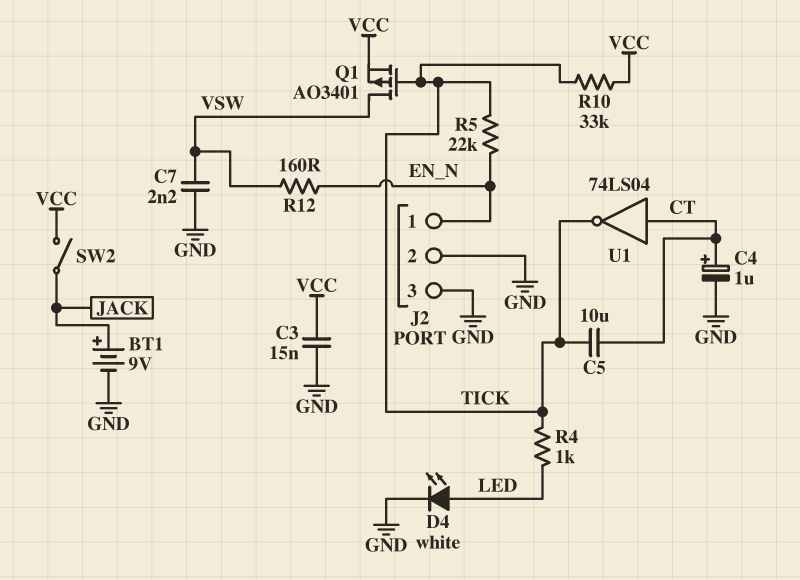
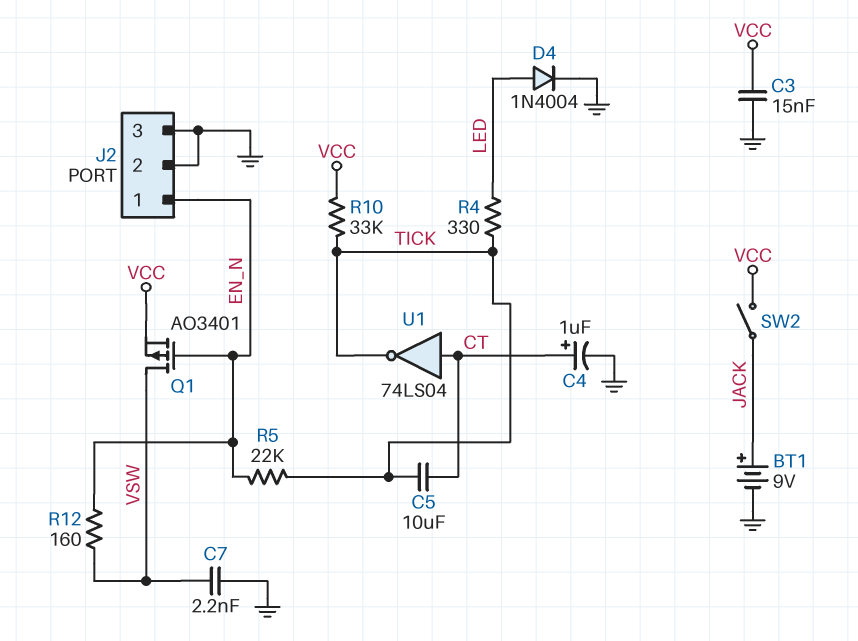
D4: LED white (A LED, K GND) -> diode 1N4004 (A LED, K GND)
Q1: PMOS AO3401 (G TICK, D VSW, S VCC) -> PMOS AO3401 (G EN_N, D VSW, S VCC)
R4: 1k (LED, TICK) -> 330 (LED, TICK)

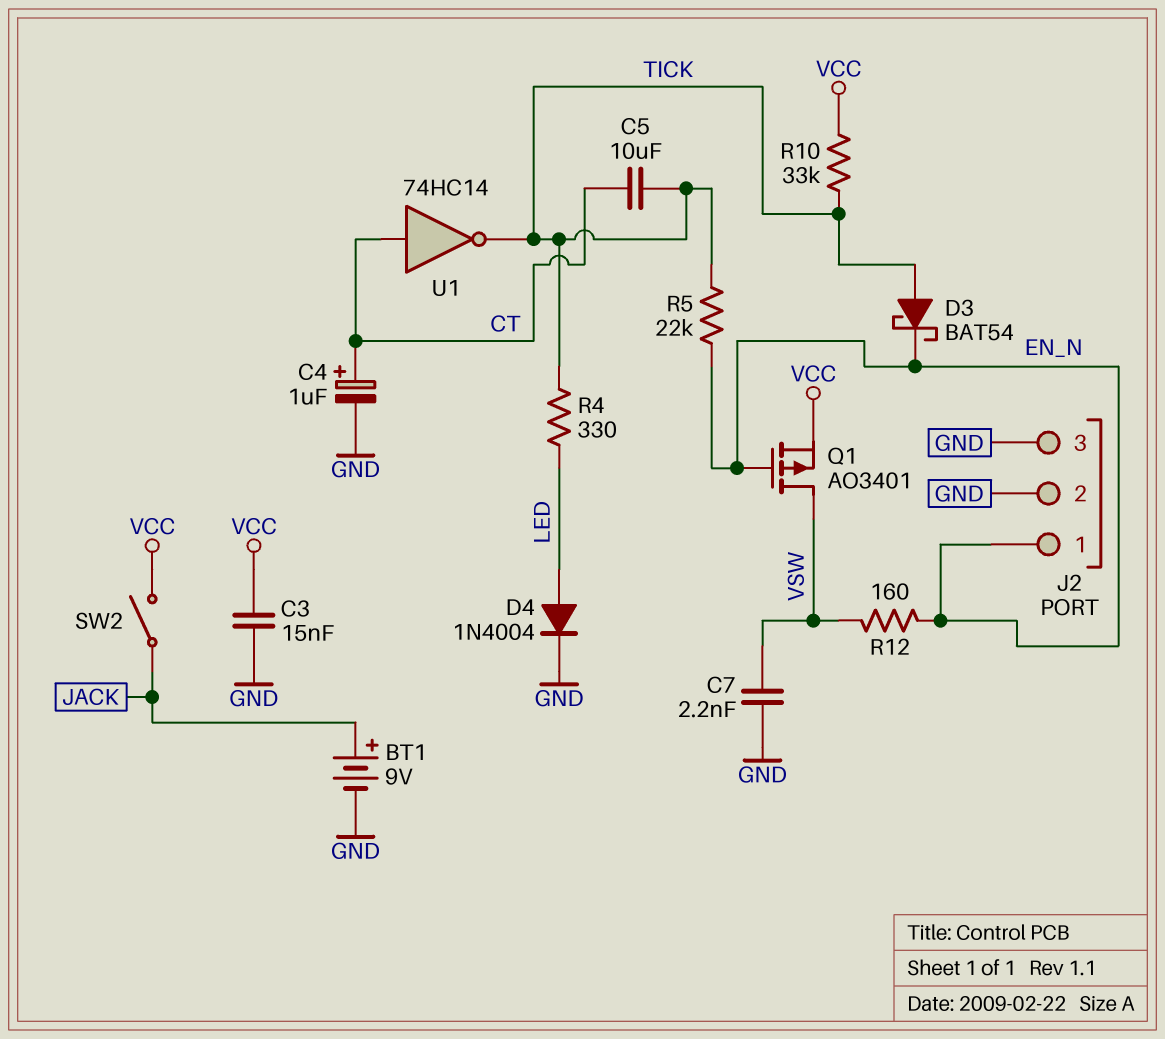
D3: none -> schottky BAT54 (A TICK, K EN_N)
U1: NOT 74LS04 (in CT, out TICK) -> NOT 74HC14 (in CT, out TICK)

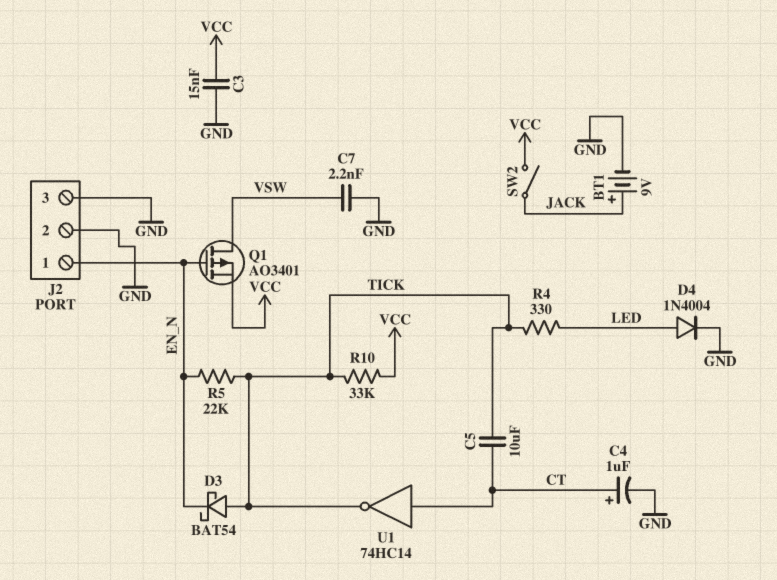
R12: 160 (EN_N, VSW) -> none

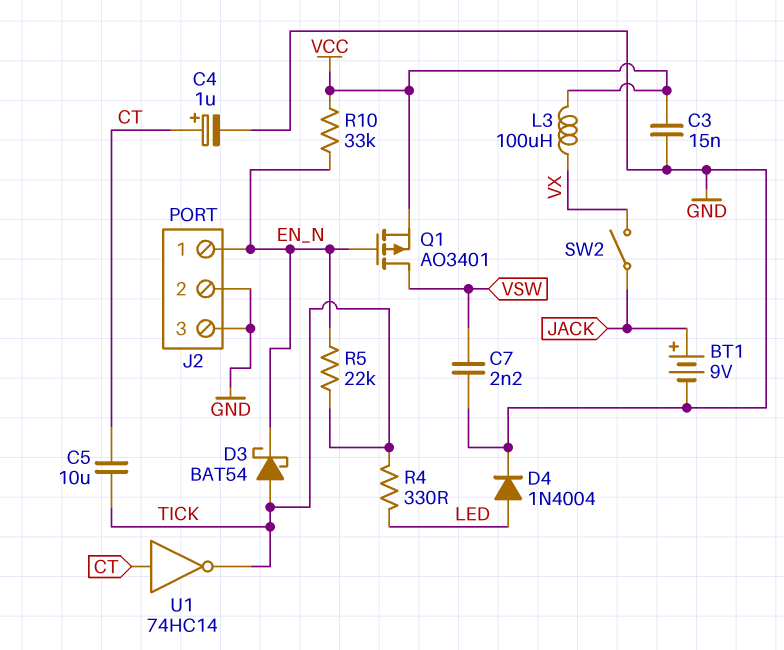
L3: none -> 100uH (VCC, VX)
R10: 33k (TICK, VCC) -> 33k (EN_N, VCC)
SW2: switch (JACK, VCC) -> switch (JACK, VX)

